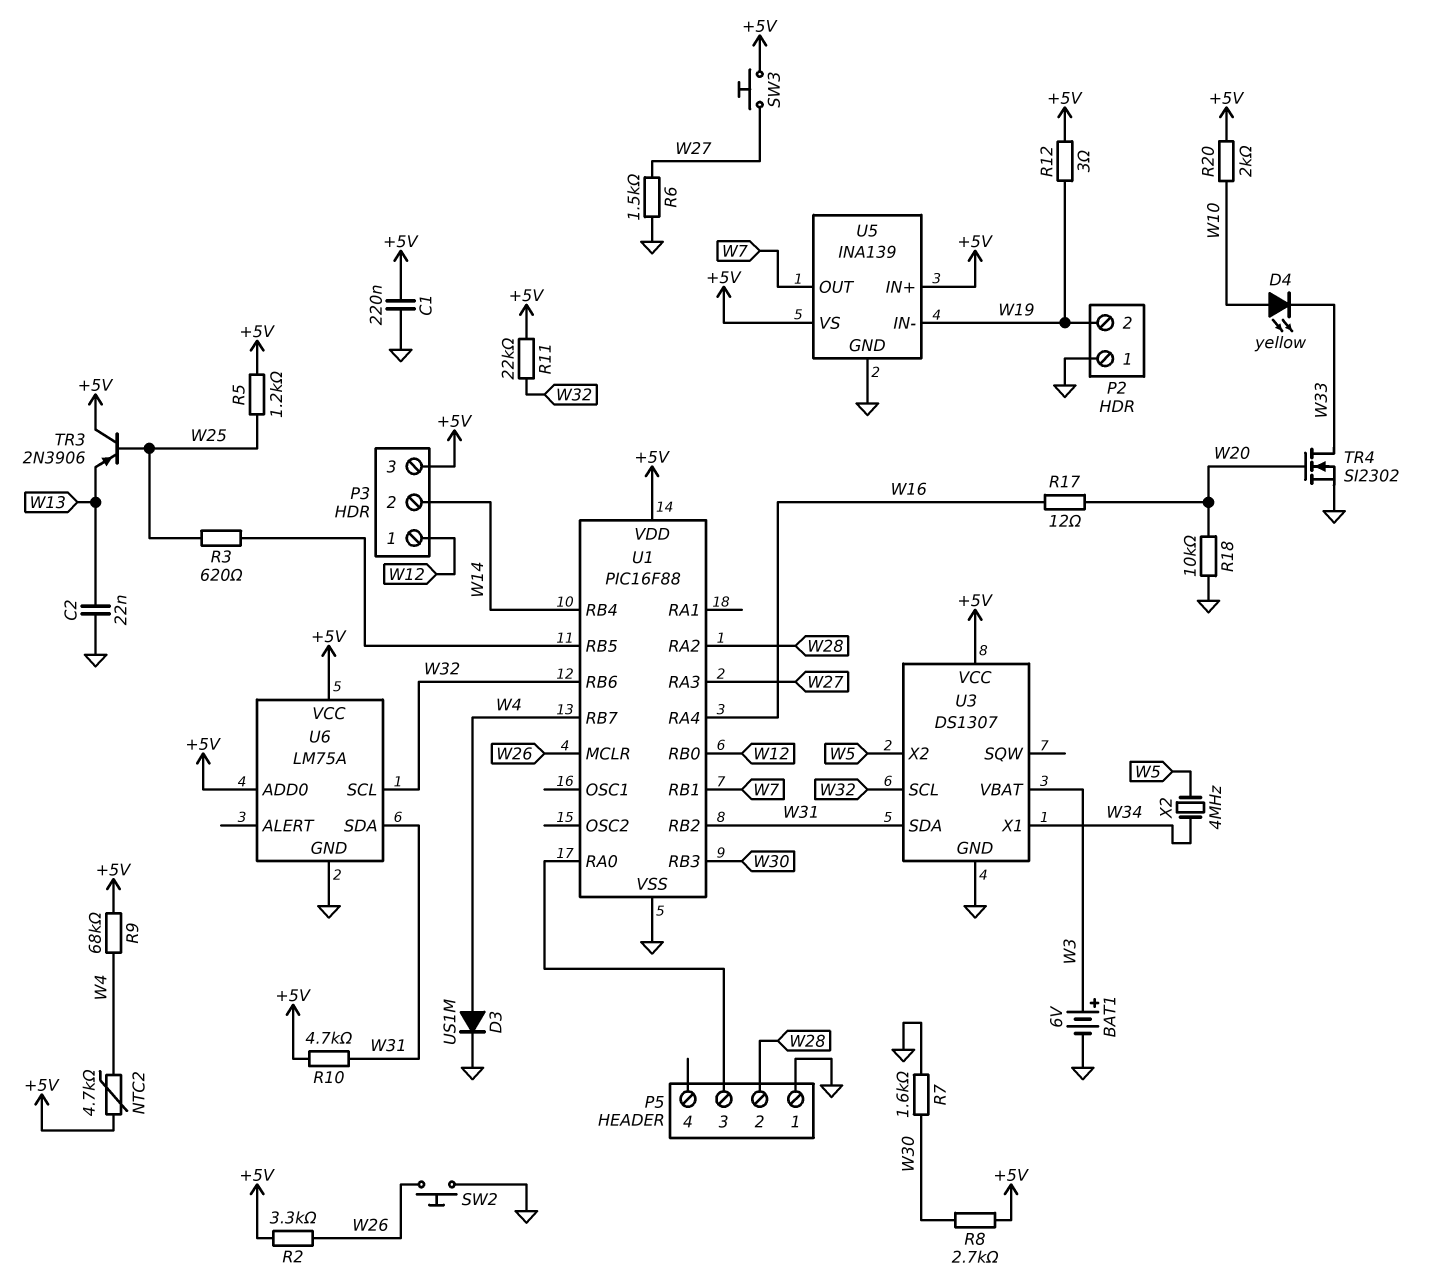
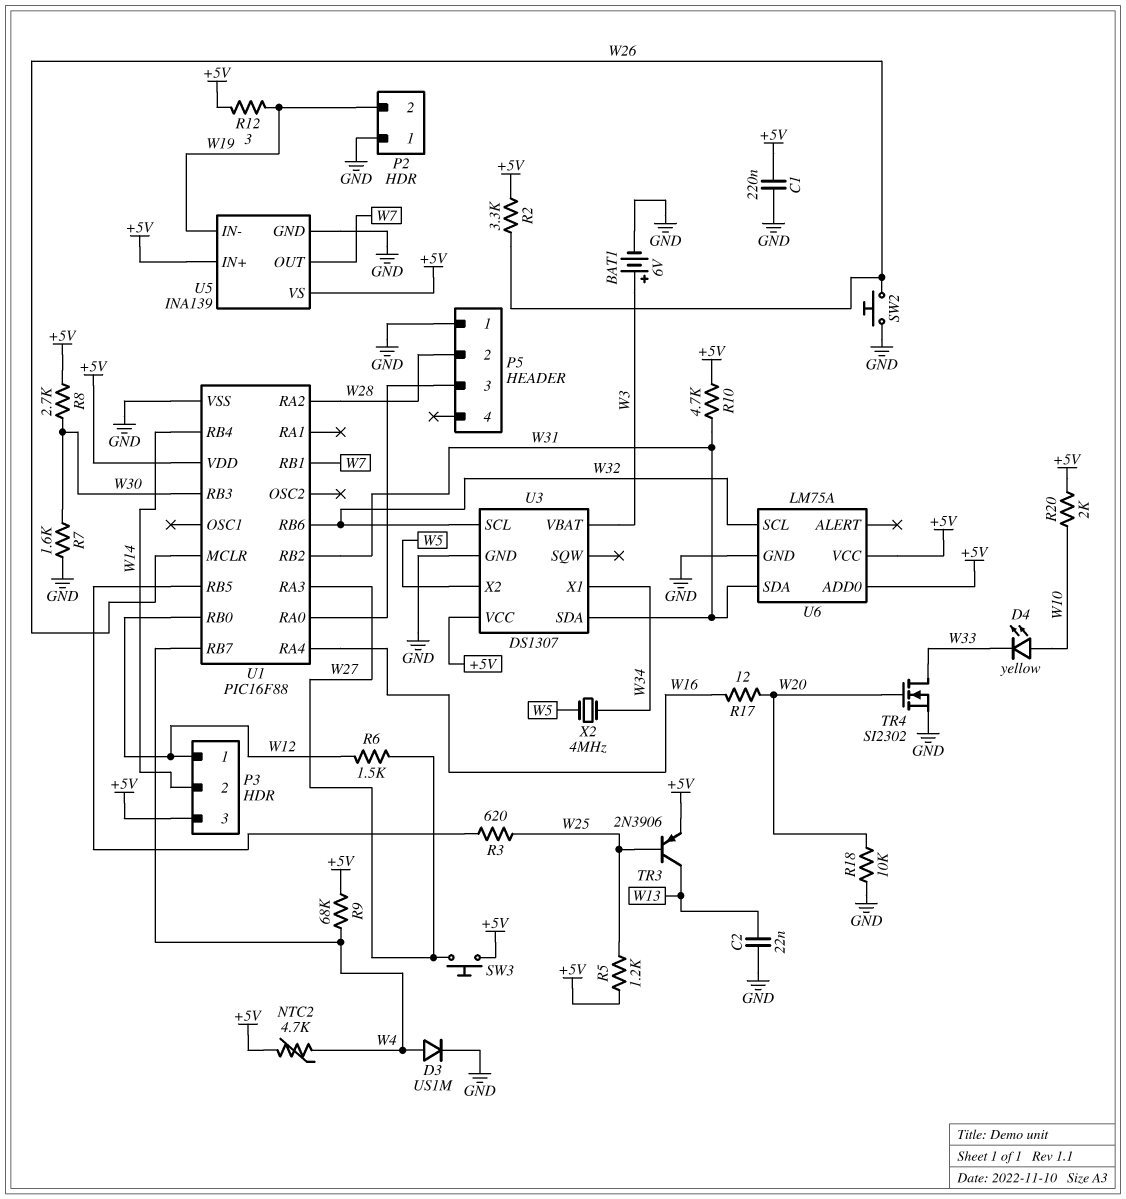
R6: 1.5k (GND, W27) -> 1.5k (W12, W27)
R11: 22k (+5V, W32) -> none
TR3: PNP 2N3906 (B W25, C +5V, E W13) -> PNP 2N3906 (B W25, C W13, E +5V)

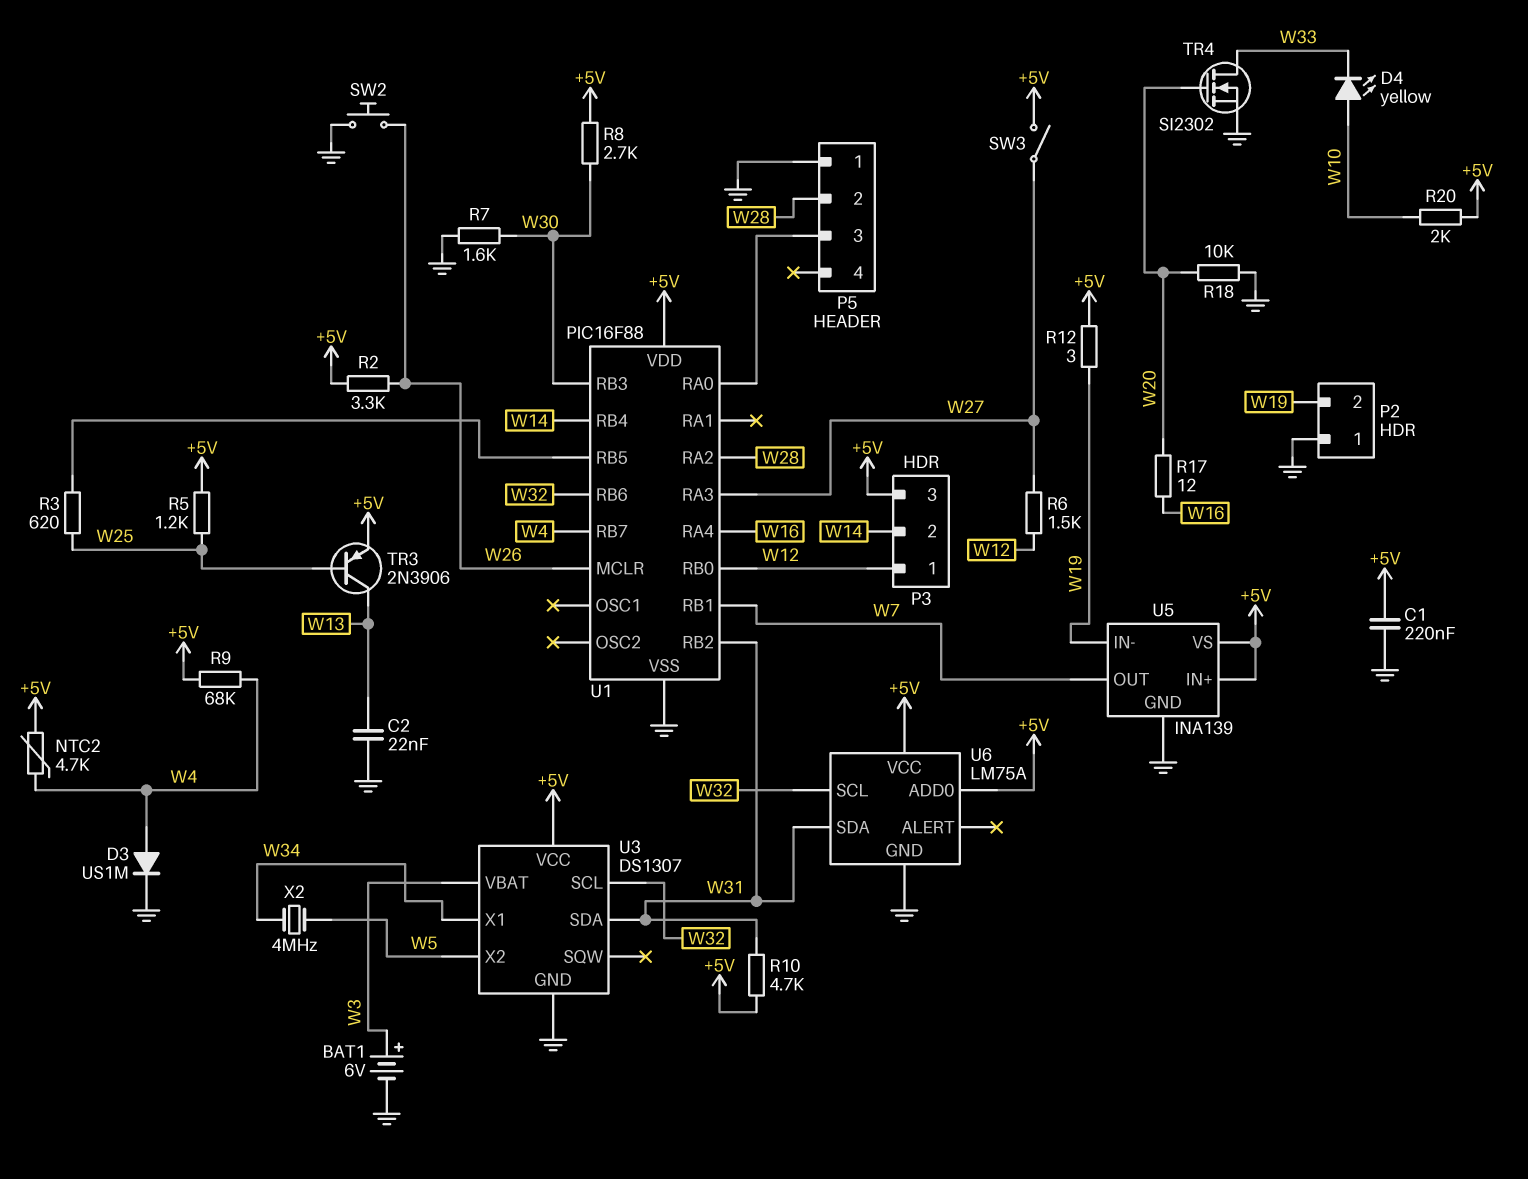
SW3: button (+5V, W27) -> switch (+5V, W27)

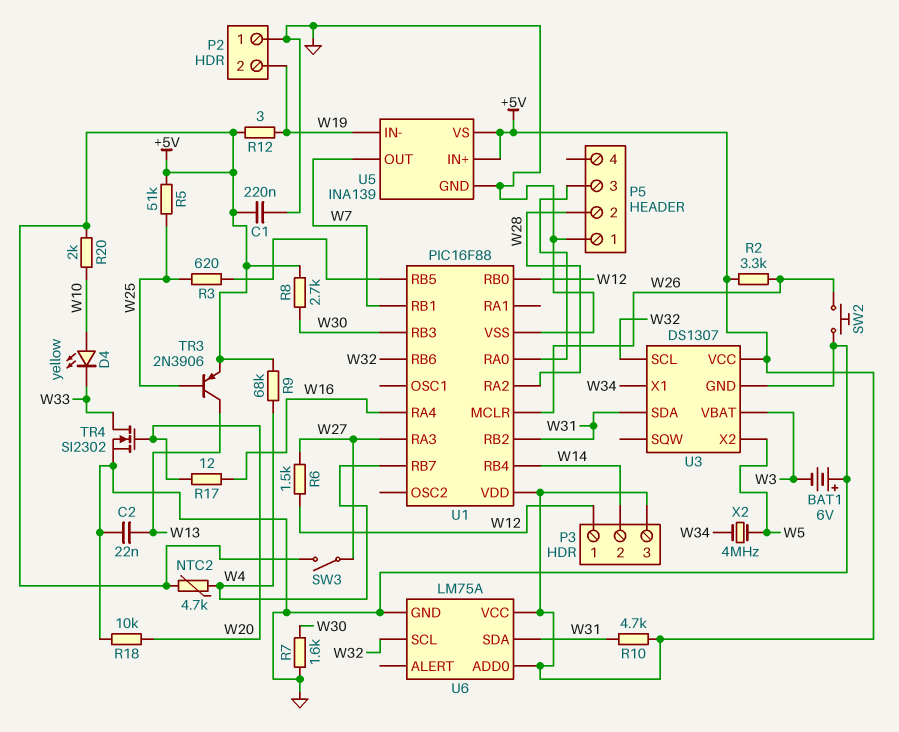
BAT1: 6V (plus W3, minus GND) -> 6V (plus GND, minus W3)
D3: diode US1M (A W4, K GND) -> none
R5: 1.2k (+5V, W25) -> 51k (+5V, W25)

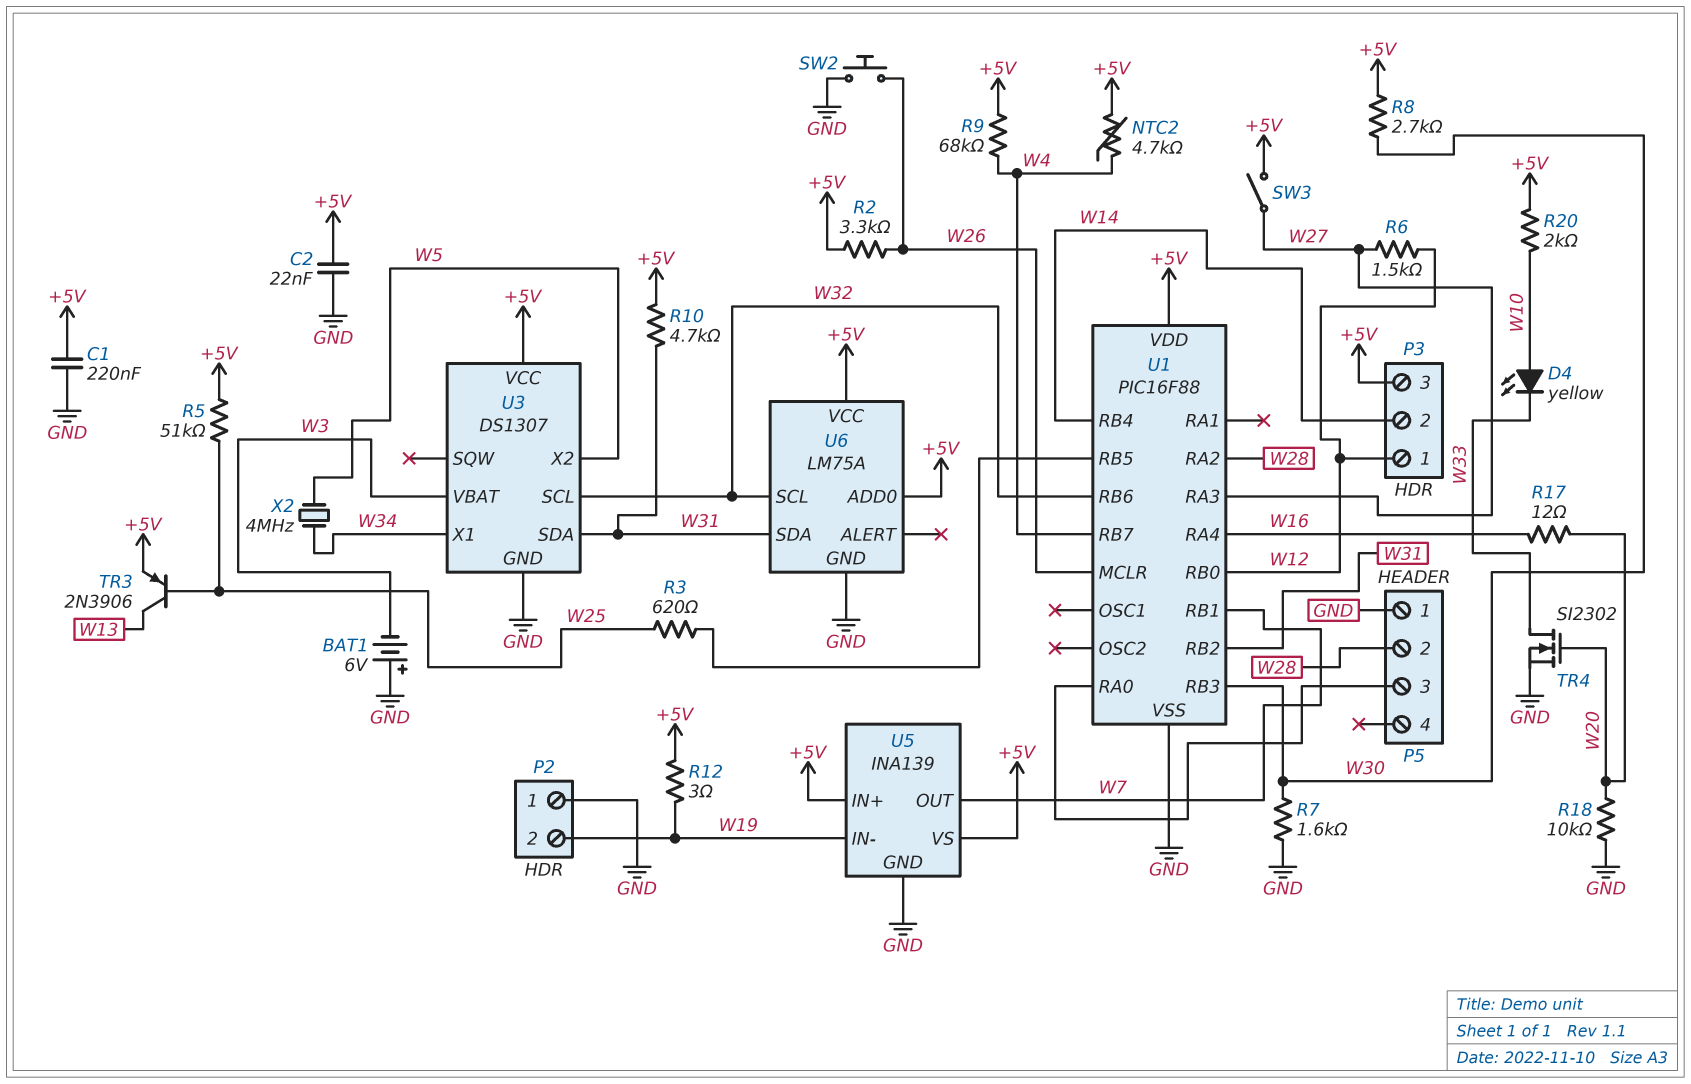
C2: 22nF (GND, W13) -> 22nF (+5V, GND)

